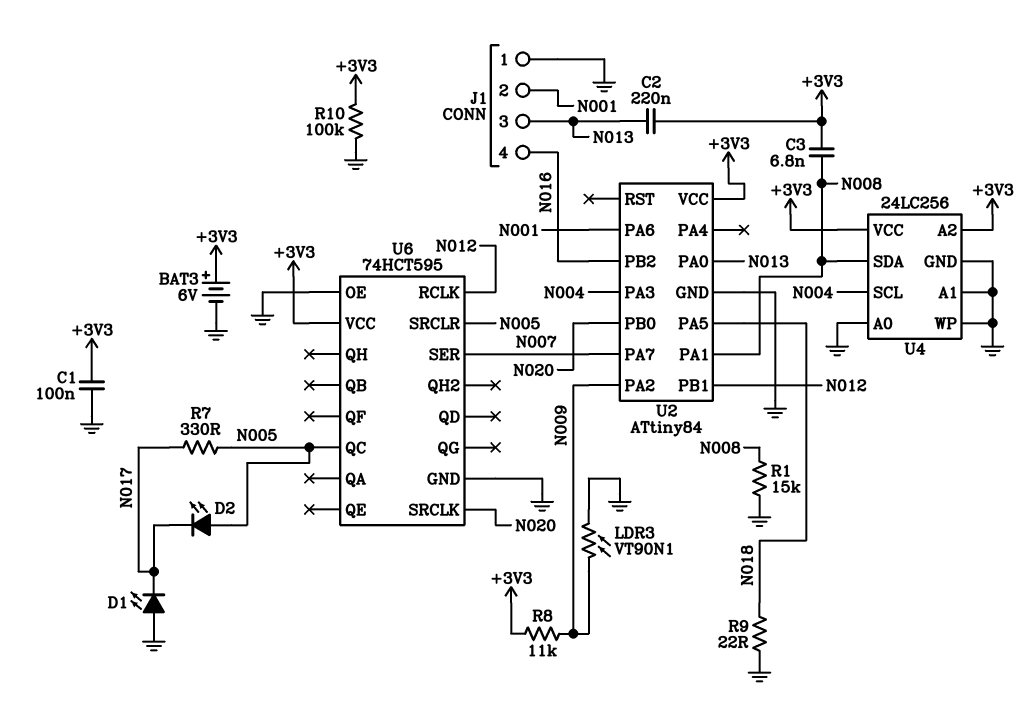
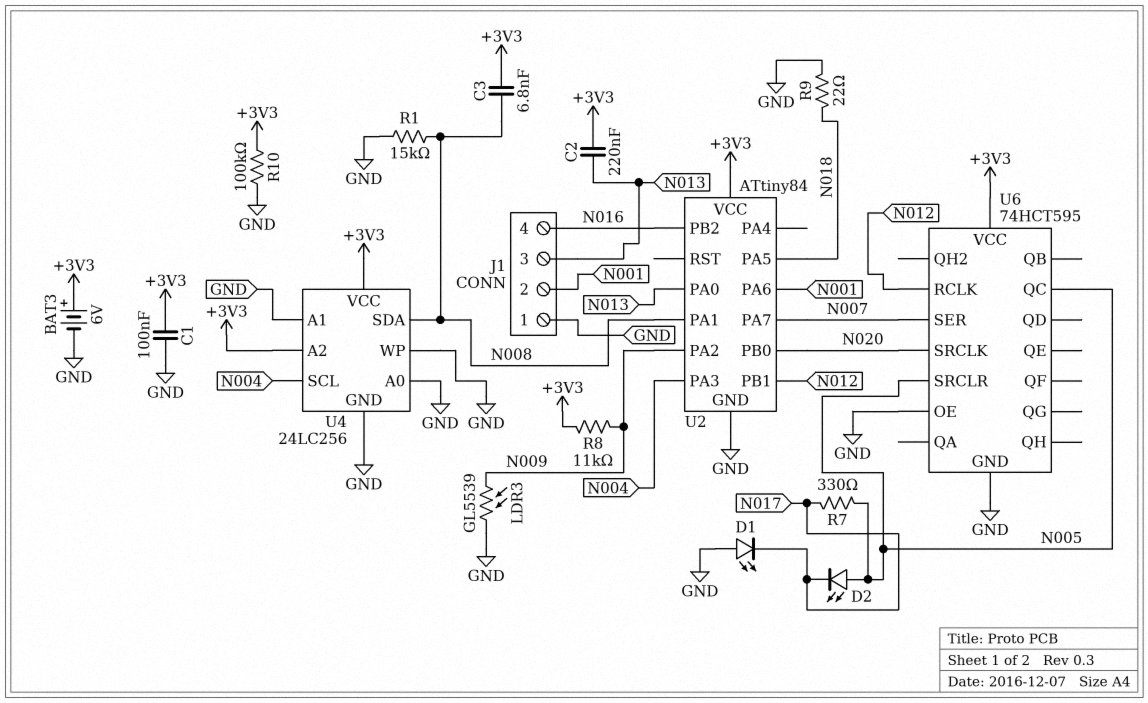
LDR3: VT90N1 (GND, N009) -> GL5539 (GND, N009)

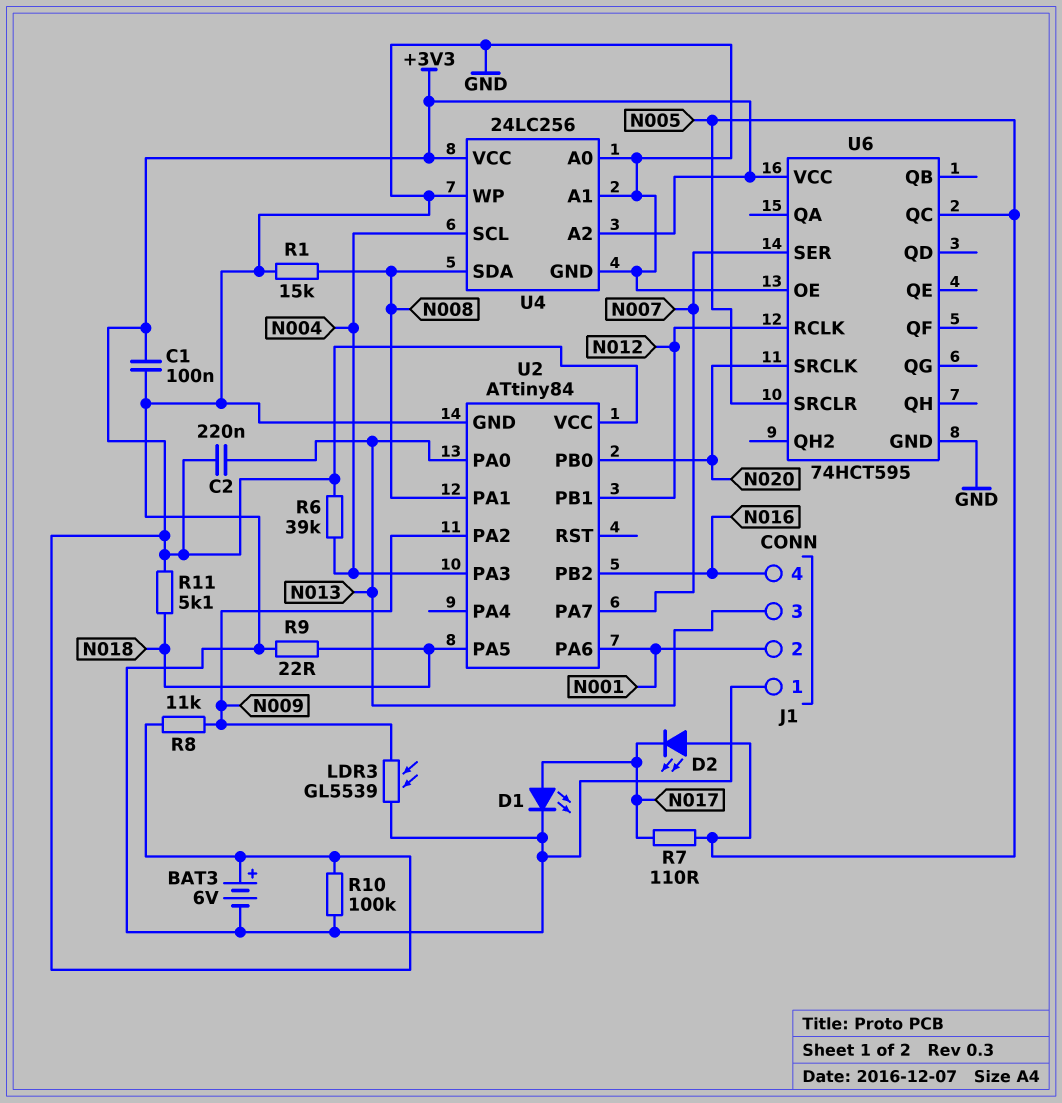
C3: 6.8nF (+3V3, N008) -> none
D1: LED (A GND, K N017) -> LED (A N017, K GND)
R6: none -> 39k (+3V3, N004)
R7: 330 (N005, N017) -> 110 (N005, N017)
R11: none -> 5.1k (+3V3, N018)

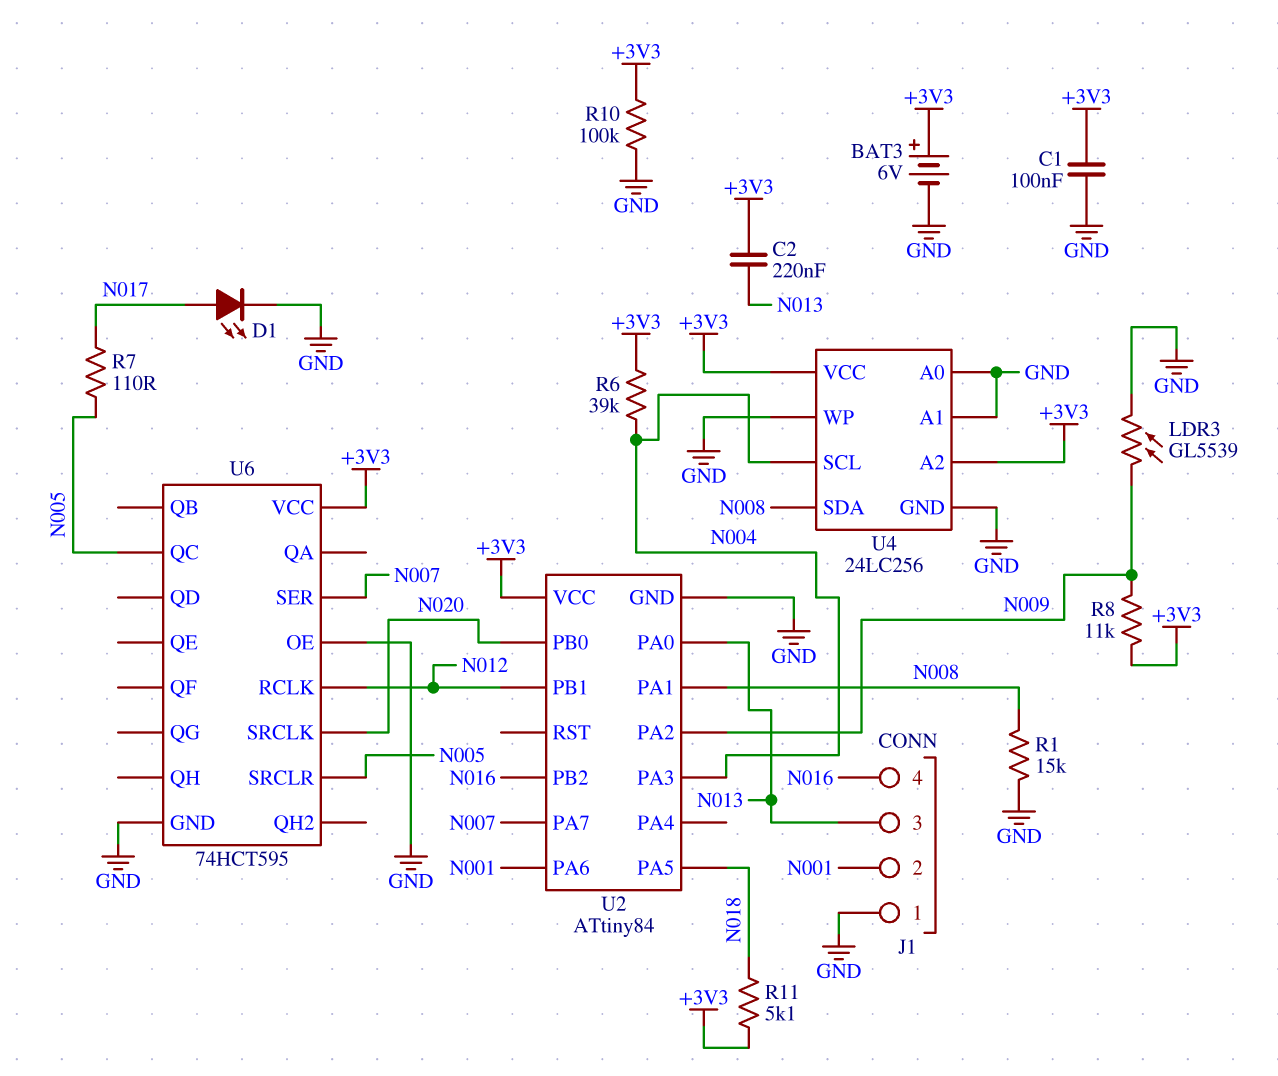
D2: LED (A N005, K N017) -> none
R9: 22 (GND, N018) -> none

